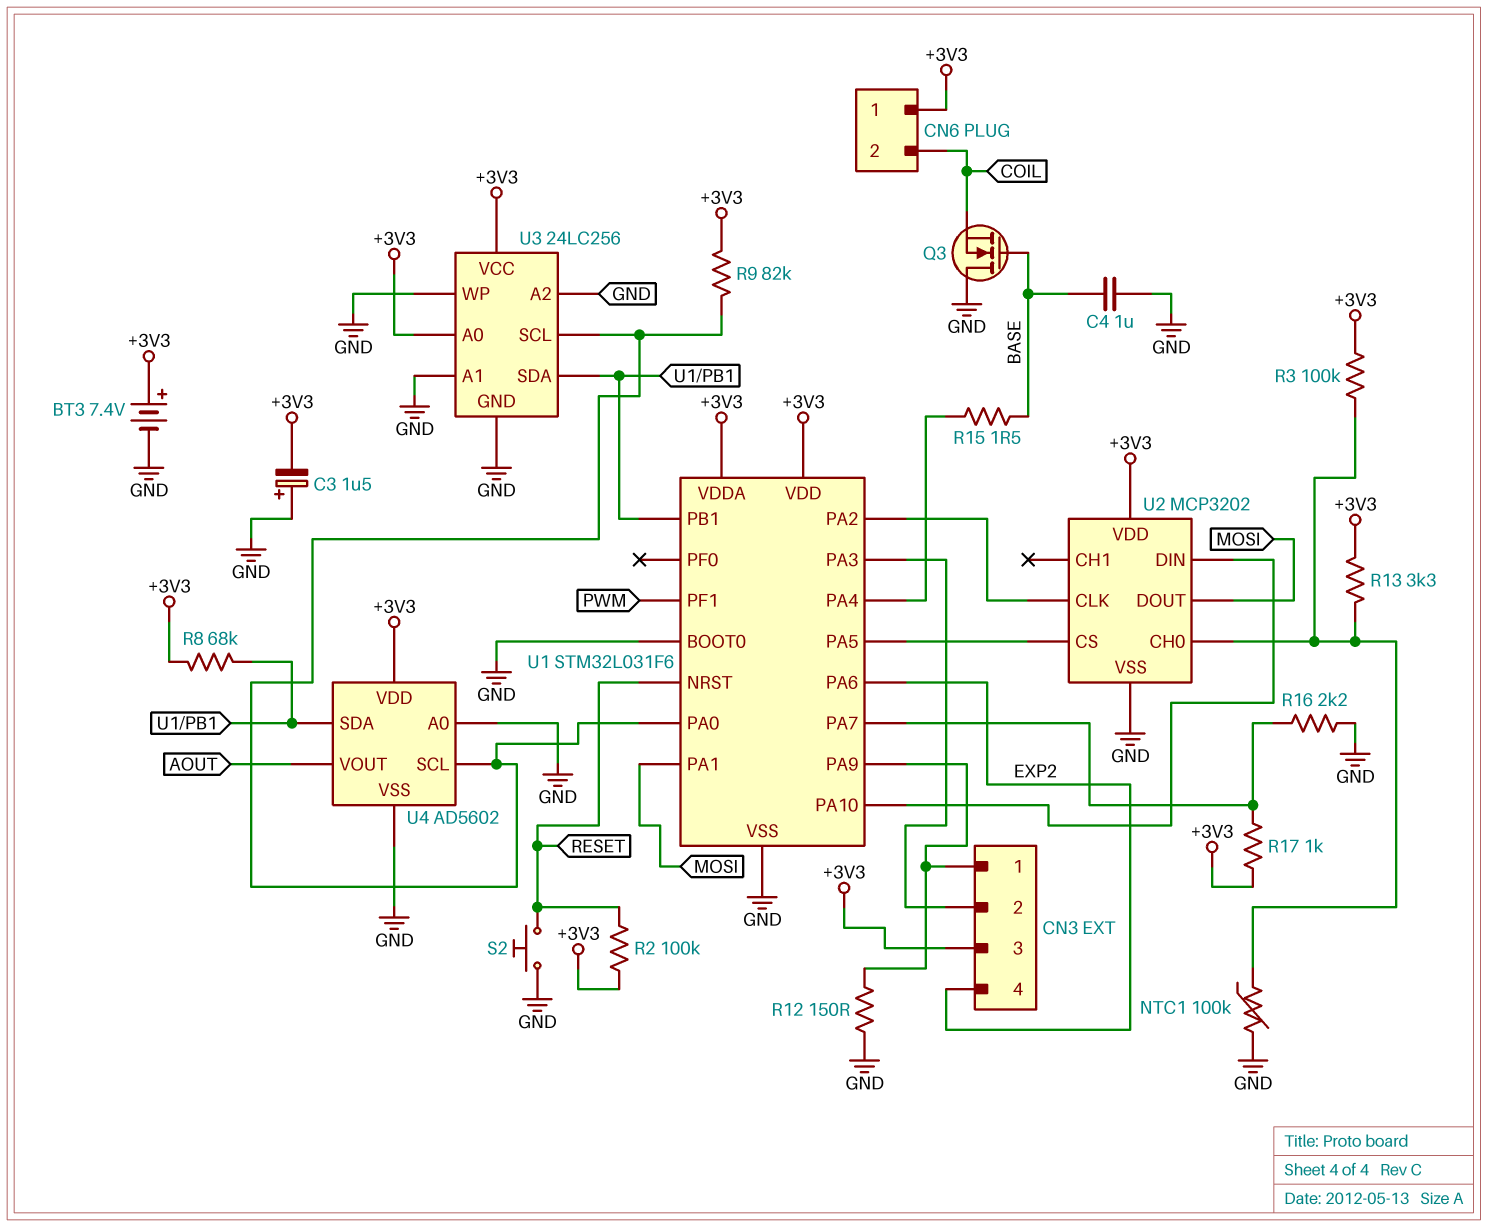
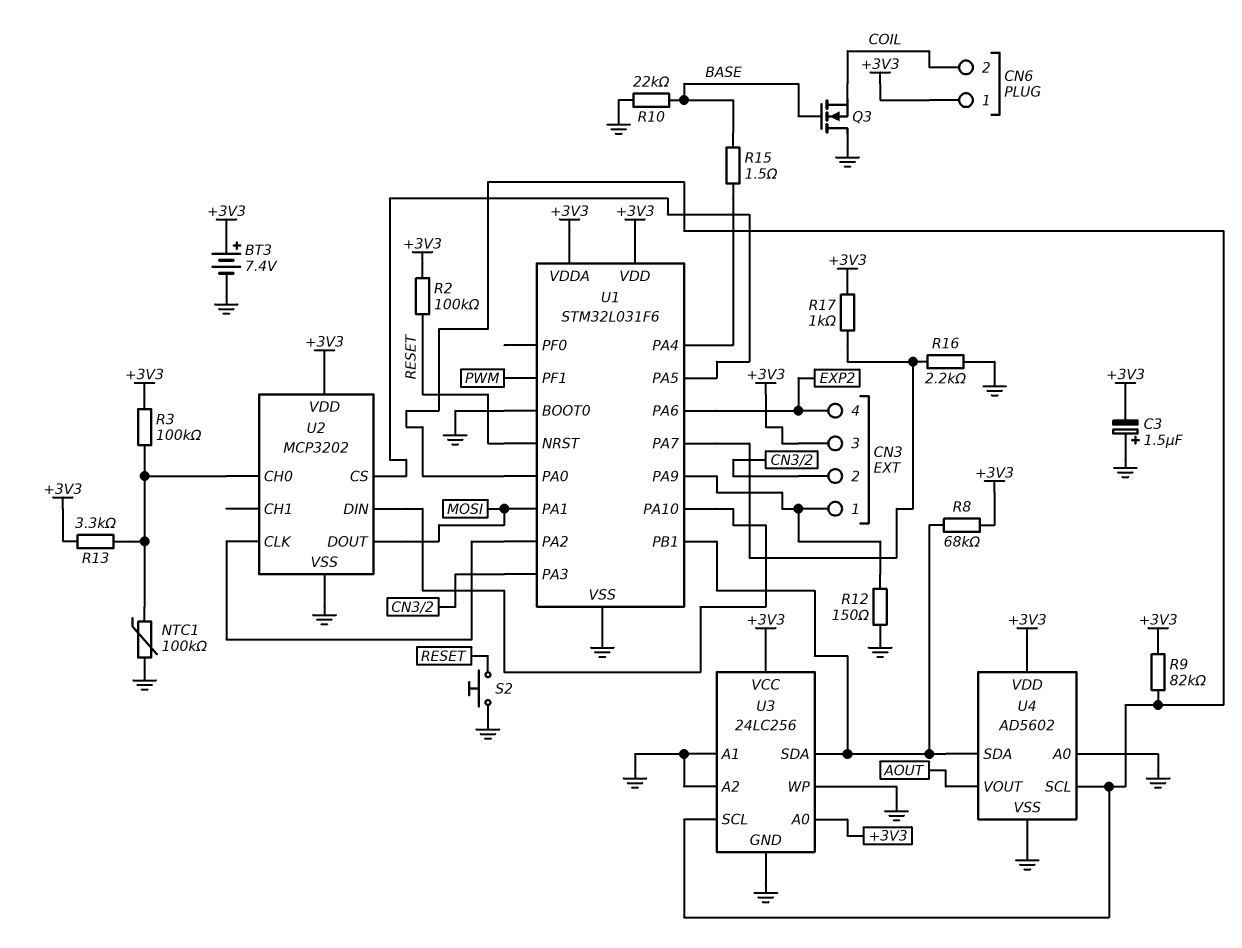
C4: 1uF (BASE, GND) -> none
R10: none -> 22k (BASE, GND)

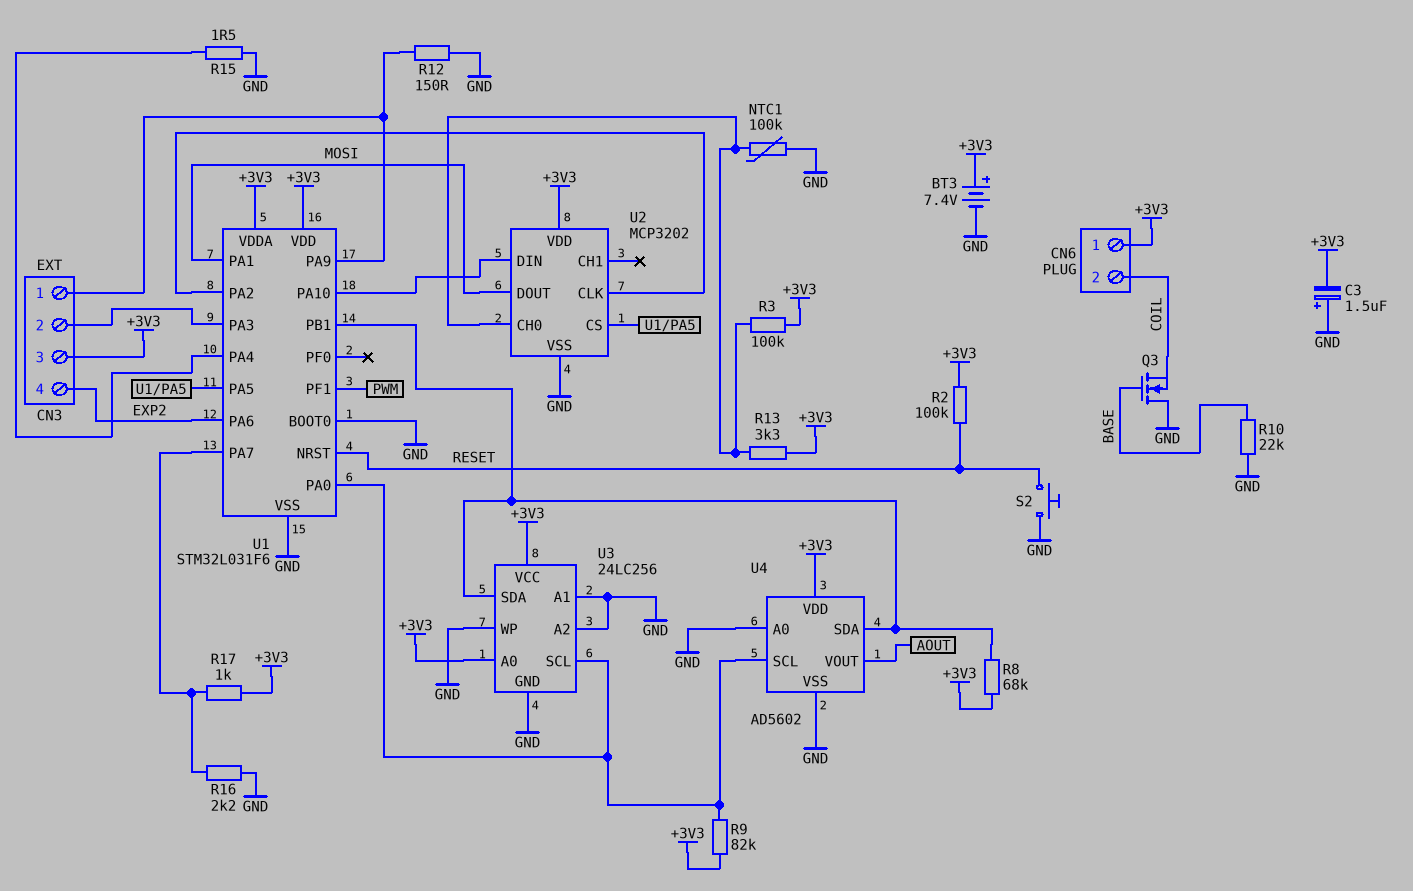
R15: 1.5 (BASE, U1/PA4) -> 1.5 (GND, U1/PA4)

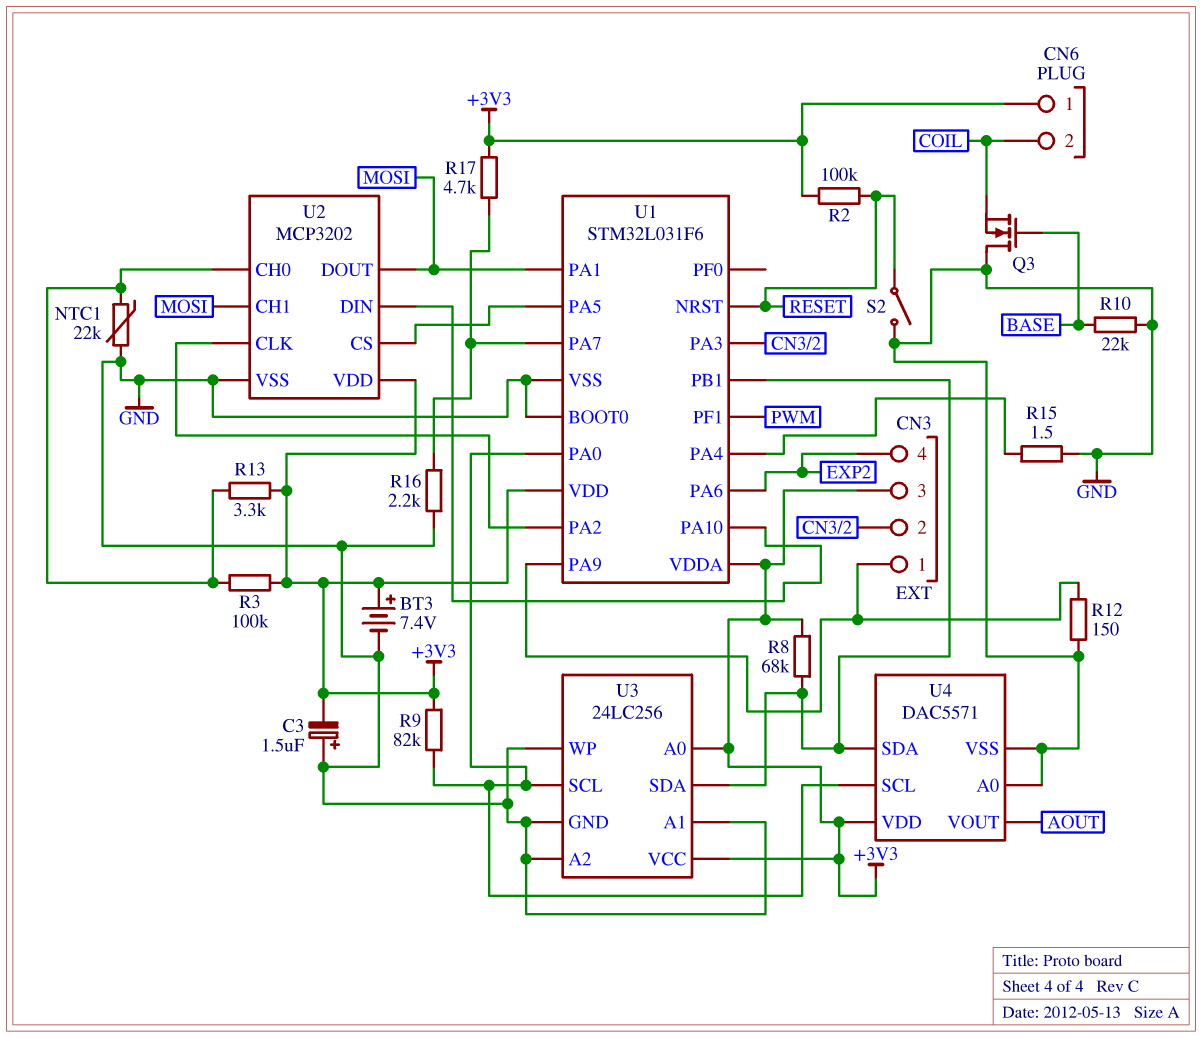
NTC1: 100k (GND, U2/CH0) -> 22k (GND, U2/CH0)
R17: 1k (+3V3, U1/PA7) -> 4.7k (+3V3, U1/PA7)
S2: button (GND, RESET) -> switch (GND, RESET)
U2 pin CH1: none -> MOSI
U4: AD5602 -> DAC5571

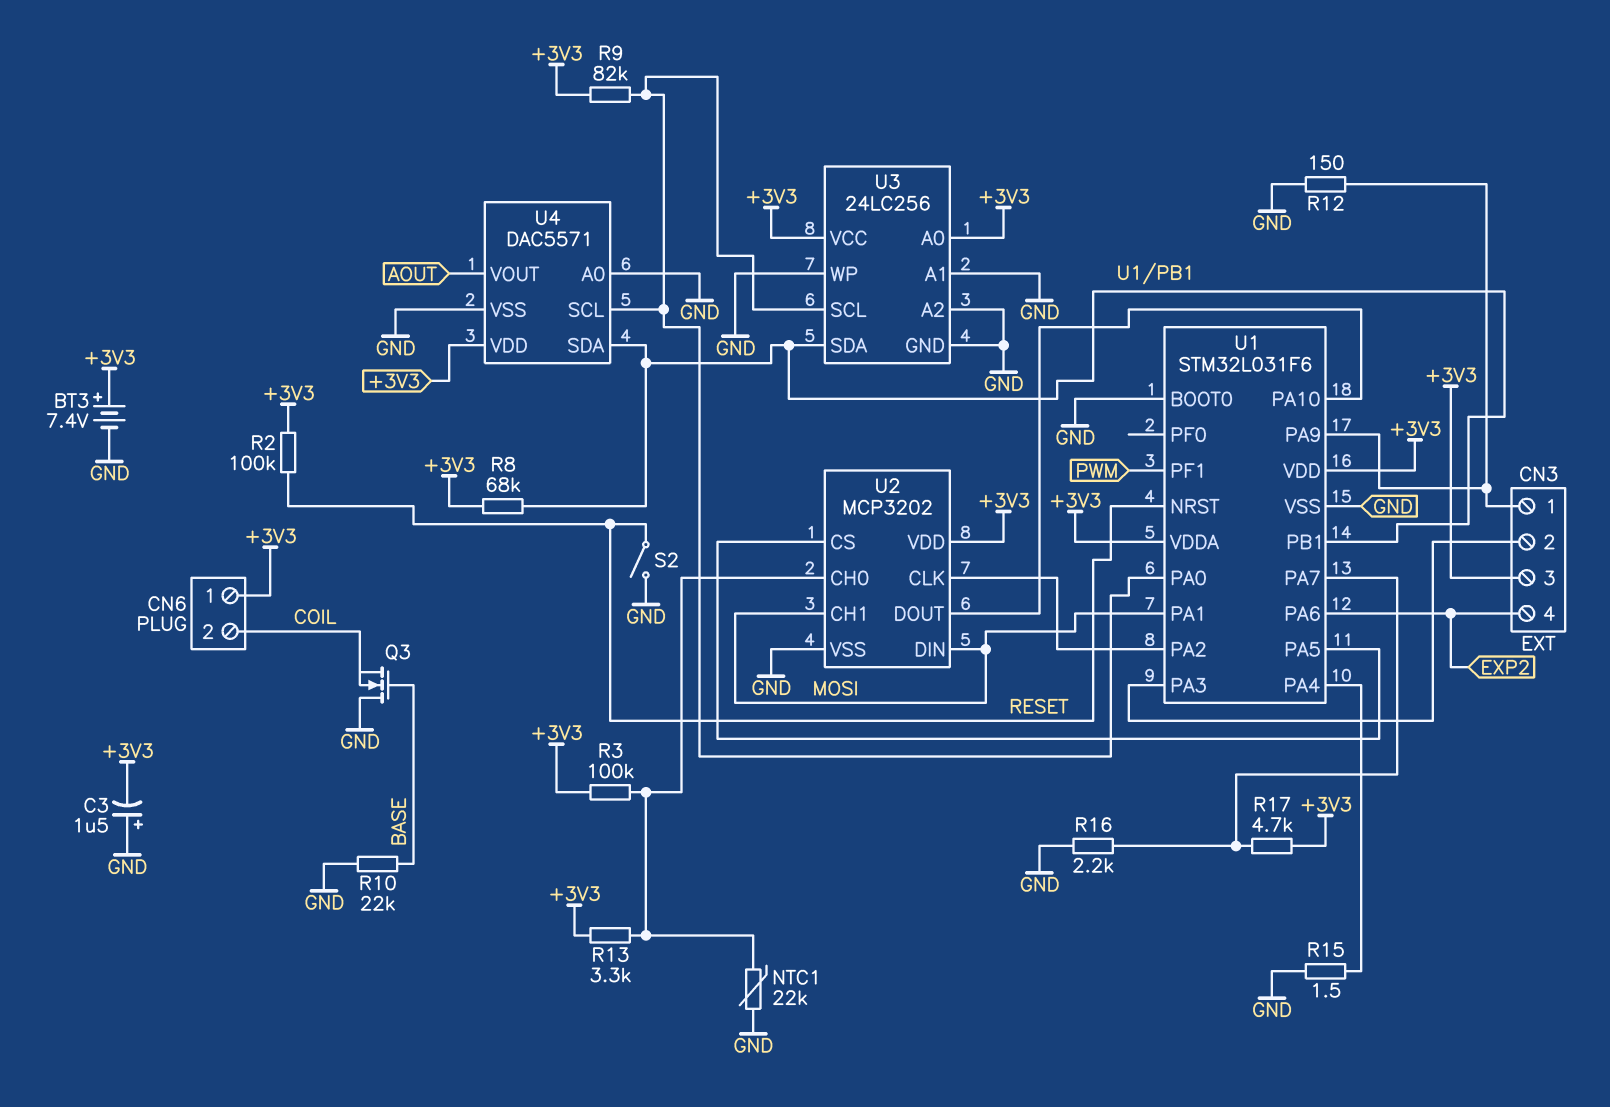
U2 pin DIN: U1/PA10 -> MOSI
U2 pin DOUT: MOSI -> U1/PA10

